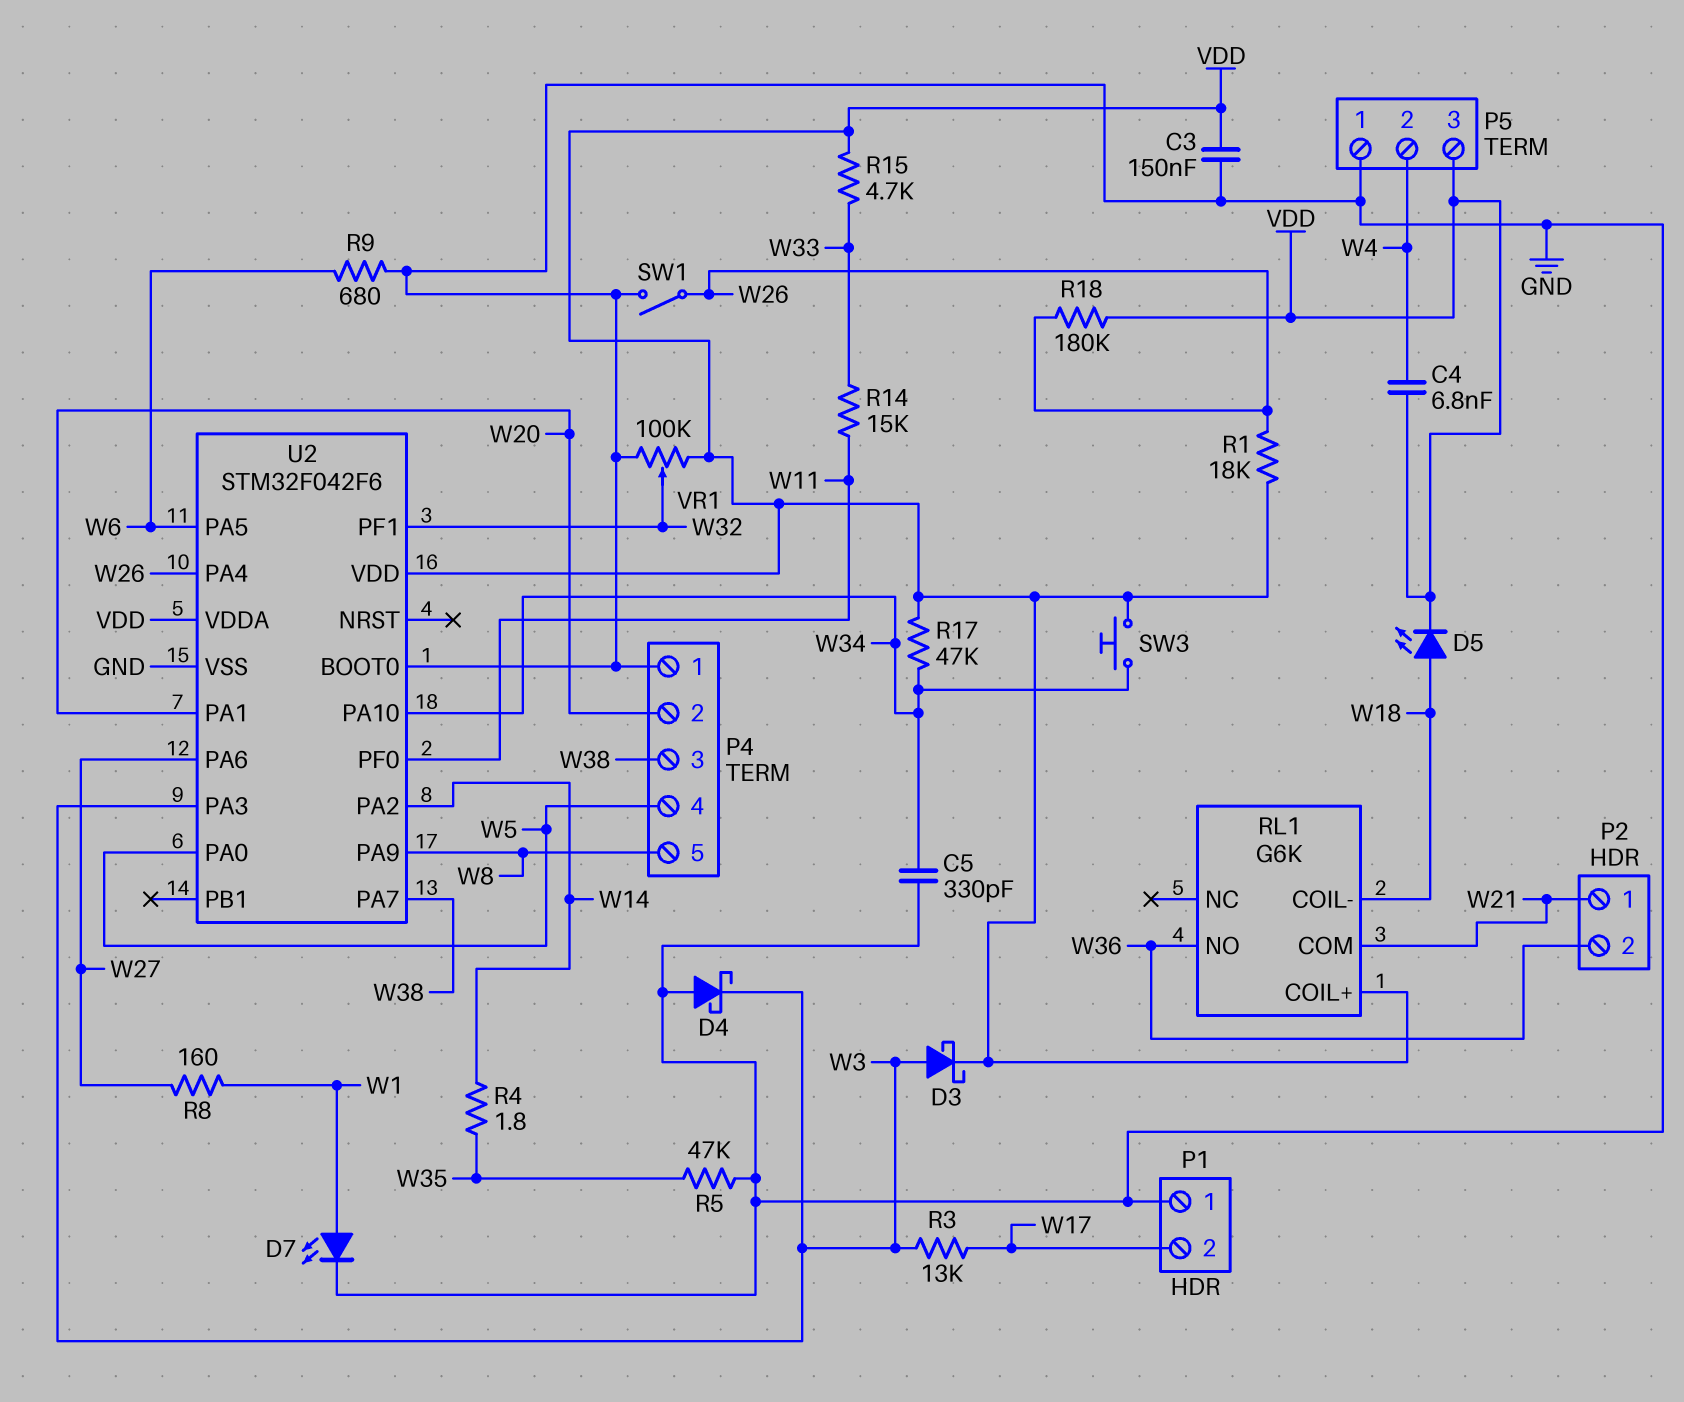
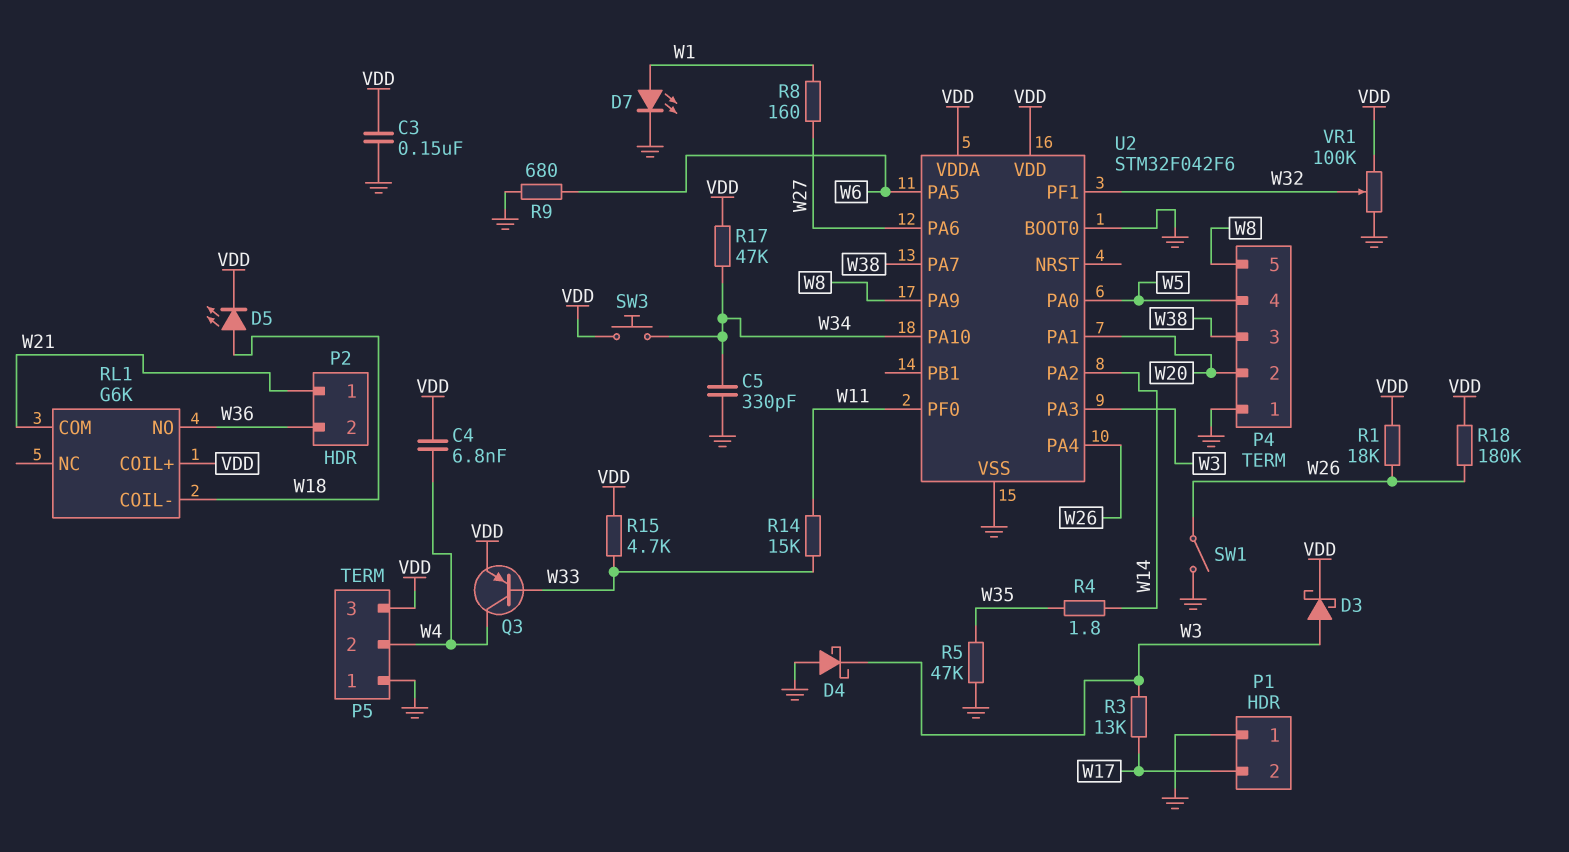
Q3: none -> PNP (B W33, C W4, E VDD)

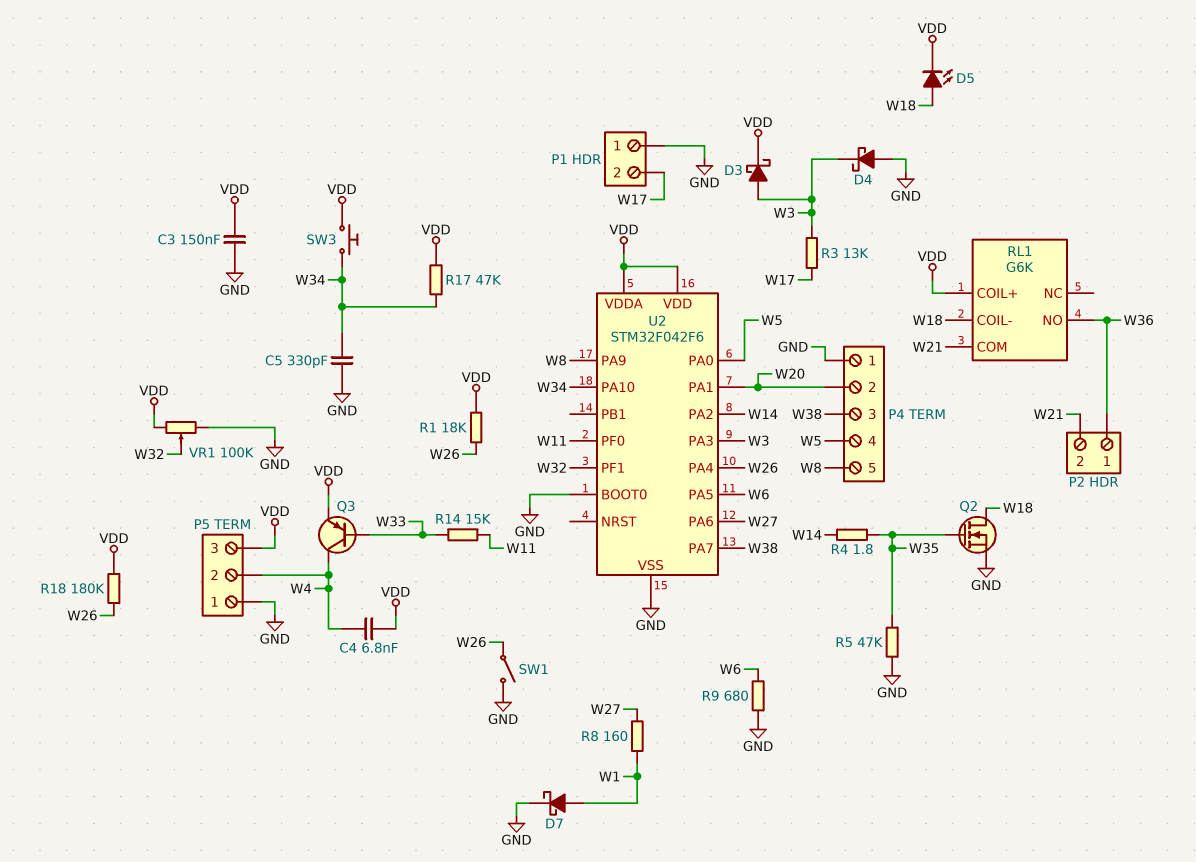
D7: LED (A W1, K GND) -> schottky (A W1, K GND)
P2 pin 1: W21 -> W36
P2 pin 2: W36 -> W21
Q2: none -> NMOS (G W35, D W18, S GND)
R15: 4.7k (VDD, W33) -> none

